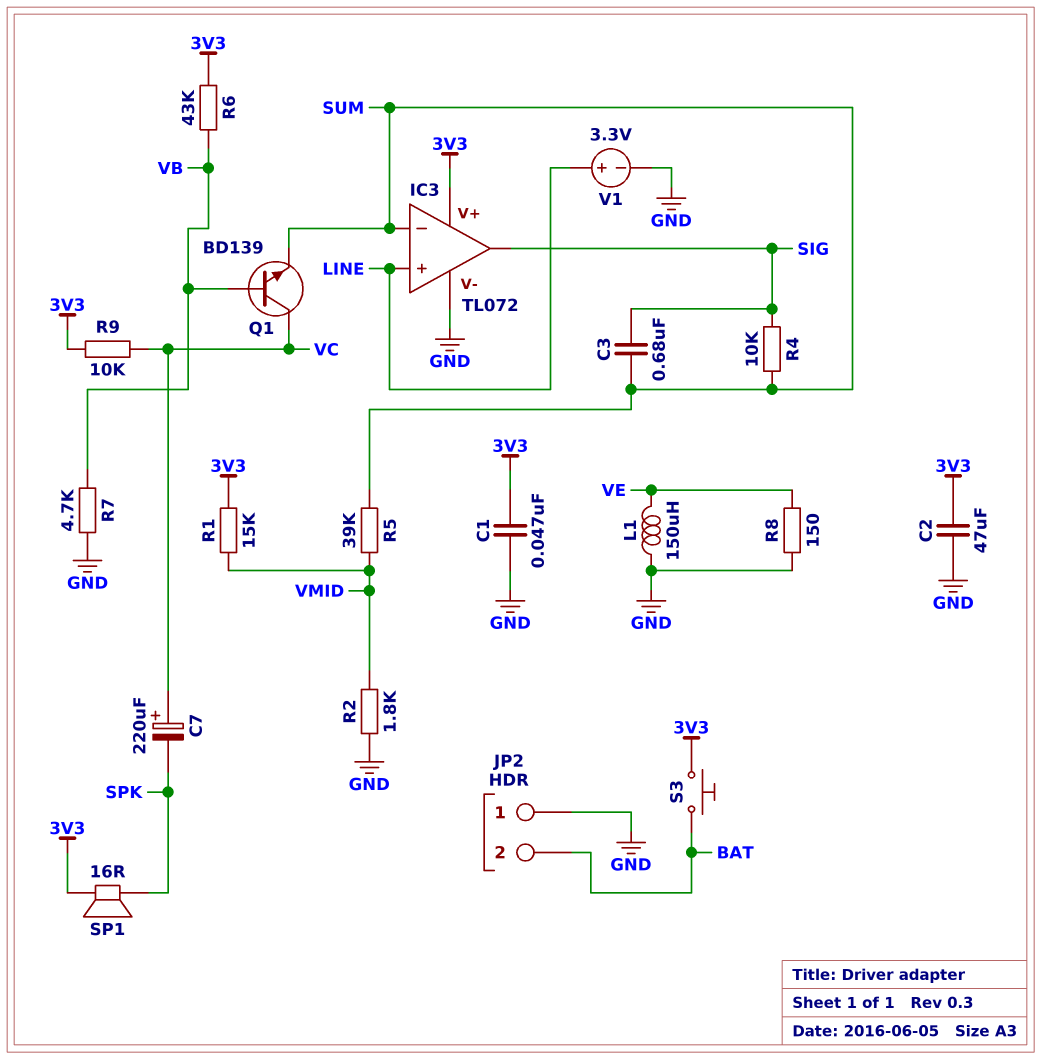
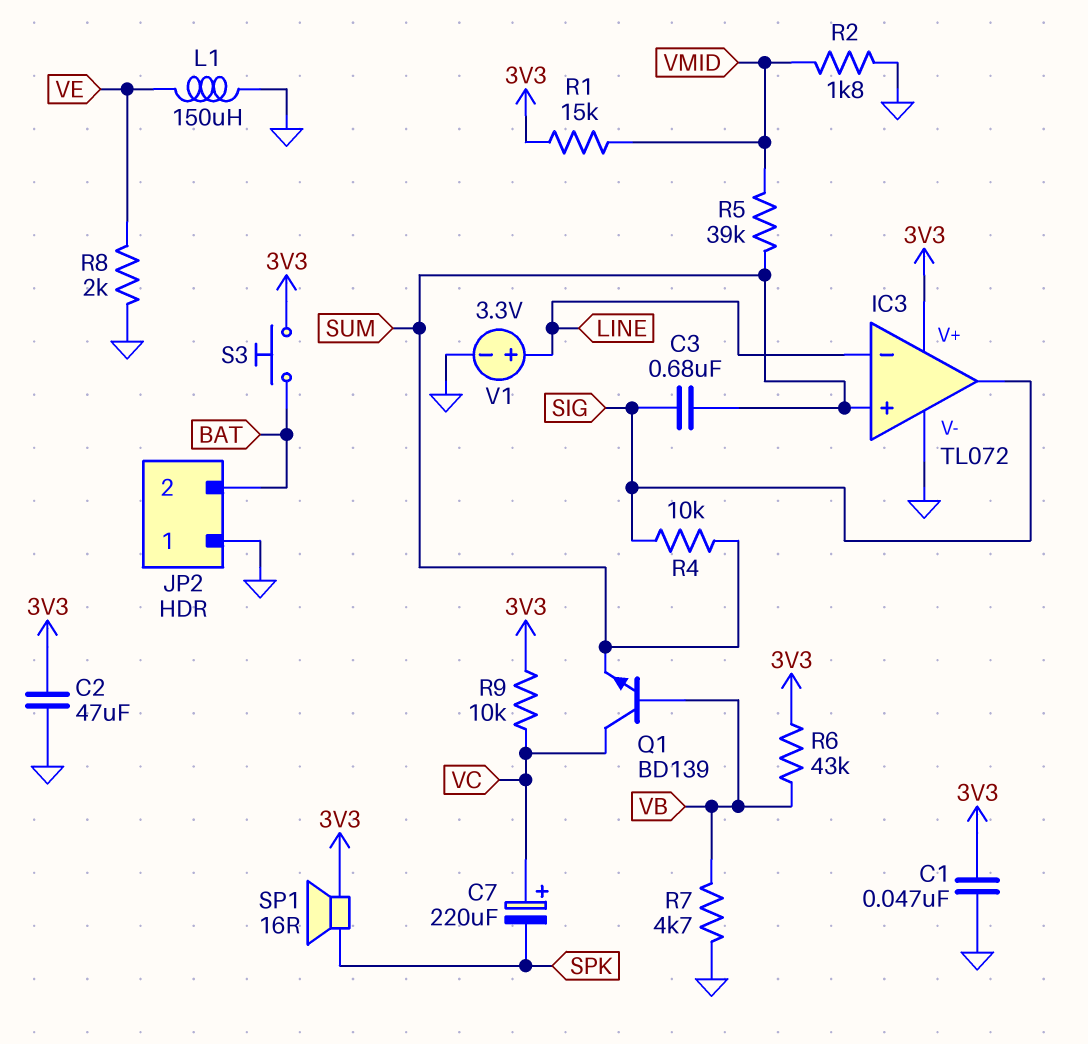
IC3 pin in+: LINE -> SUM
IC3 pin in-: SUM -> LINE
R8: 150 (GND, VE) -> 2k (GND, VE)

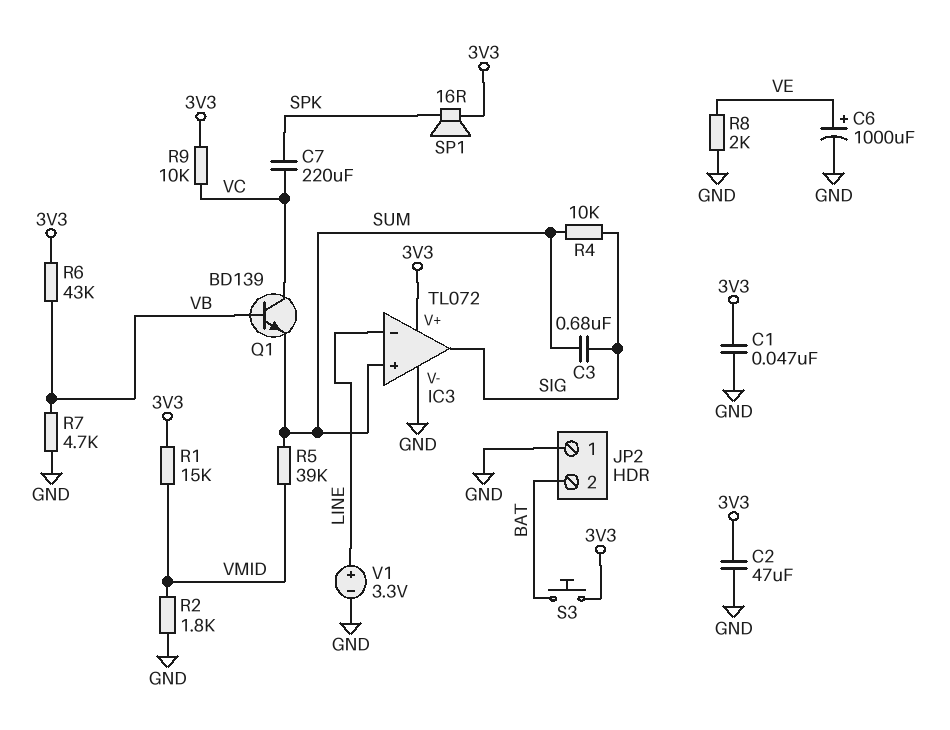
C6: none -> 1000uF (plus VE, minus GND)
C7: 220uF (plus VC, minus SPK) -> 220uF (SPK, VC)
L1: 150uH (GND, VE) -> none

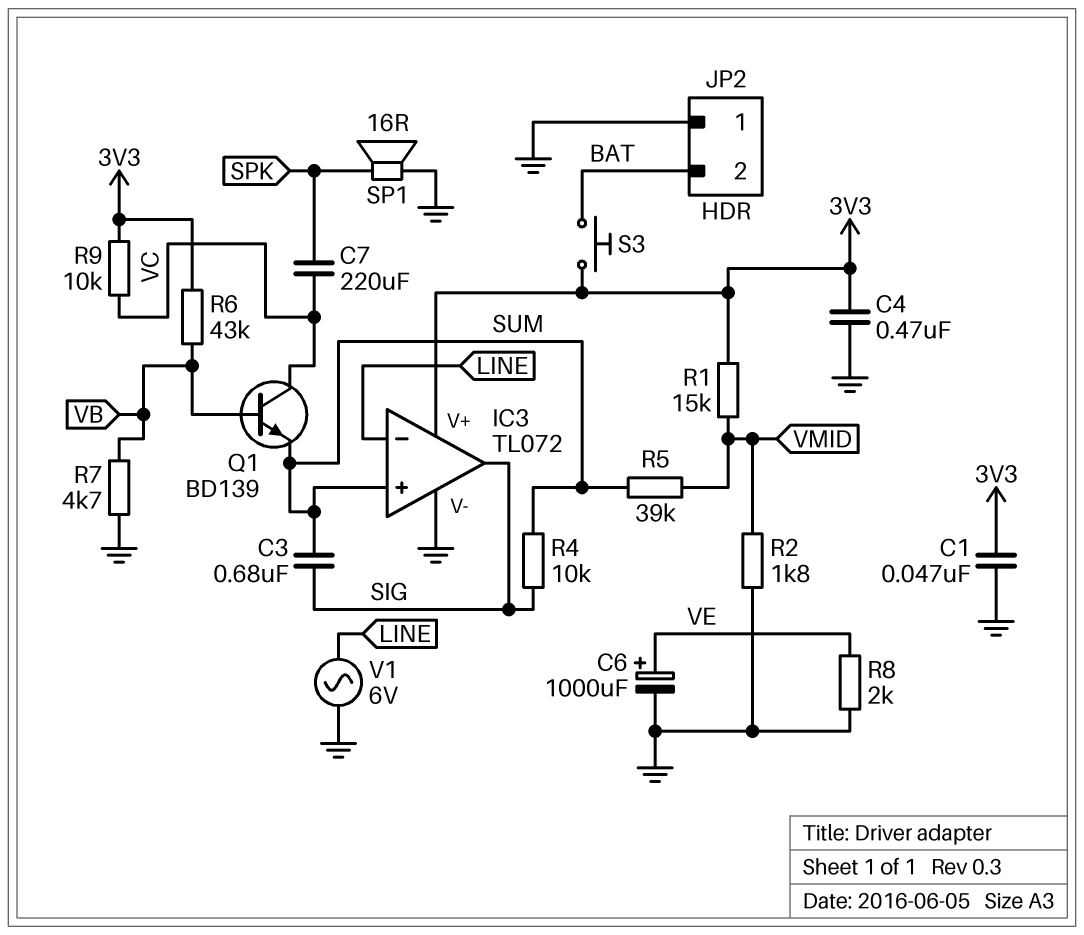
C2: 47uF (3V3, GND) -> none
C4: none -> 470nF (3V3, GND)
SP1: speaker 16R (3V3, SPK) -> speaker 16R (GND, SPK)
V1: 3.3V (plus LINE, minus GND) -> AC 6V (GND, LINE)

